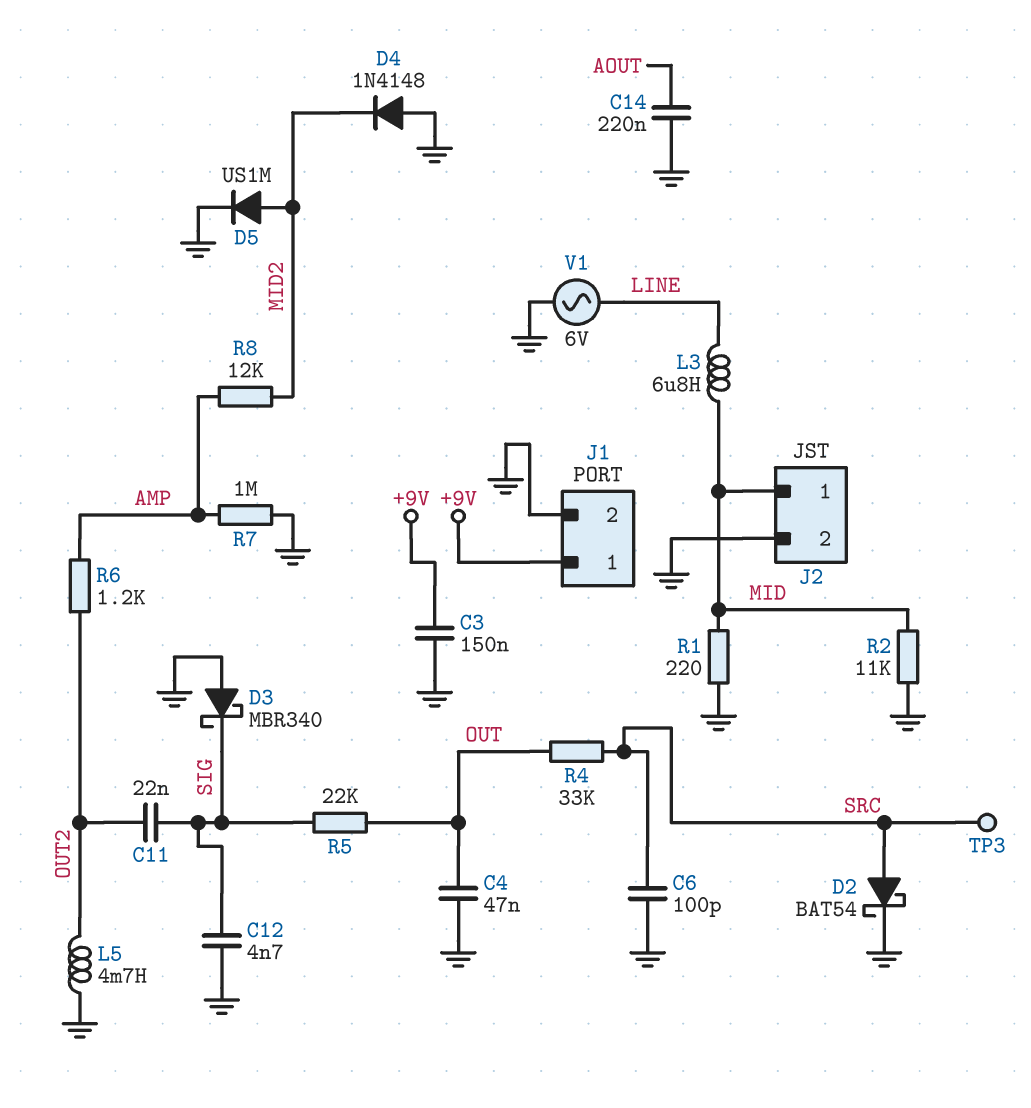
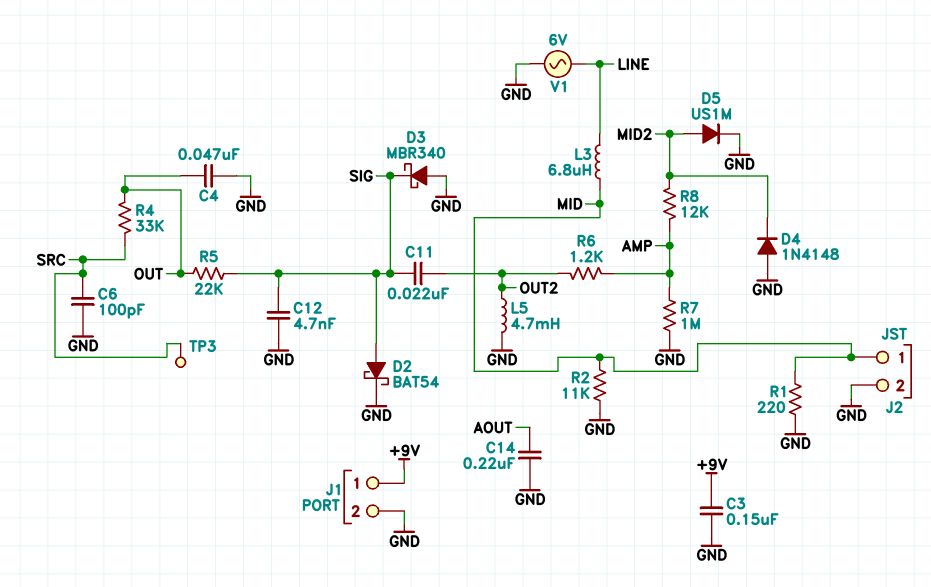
D2: schottky BAT54 (A SRC, K GND) -> schottky BAT54 (A SIG, K GND)

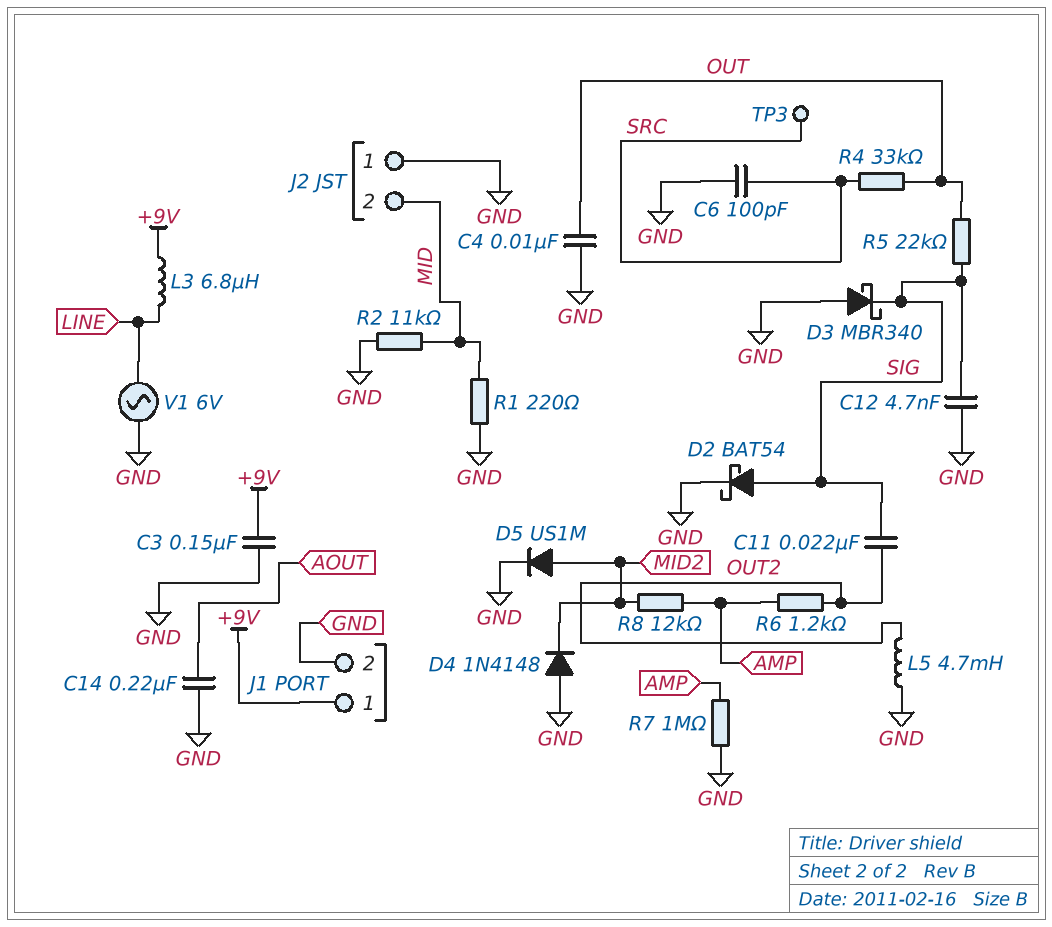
C4: 47nF (GND, OUT) -> 10nF (GND, OUT)
J2 pin 1: MID -> GND
J2 pin 2: GND -> MID
L3: 6.8uH (LINE, MID) -> 6.8uH (+9V, LINE)

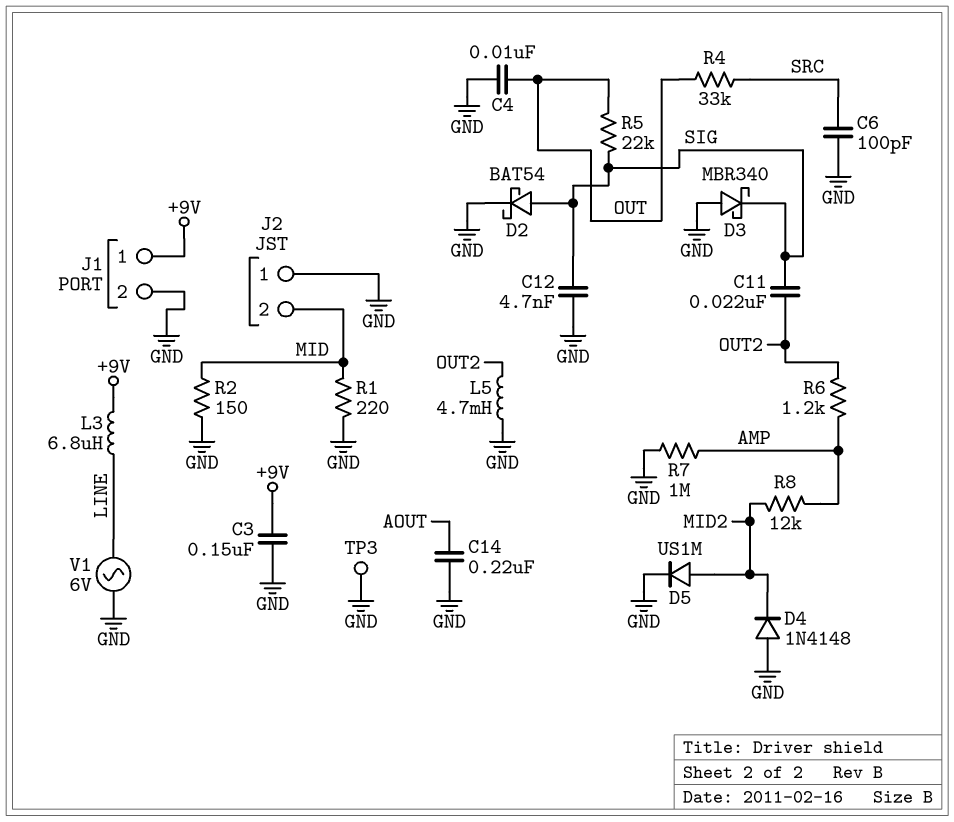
R2: 11k (GND, MID) -> 150 (GND, MID)
TP3: test point (SRC) -> test point (GND)

